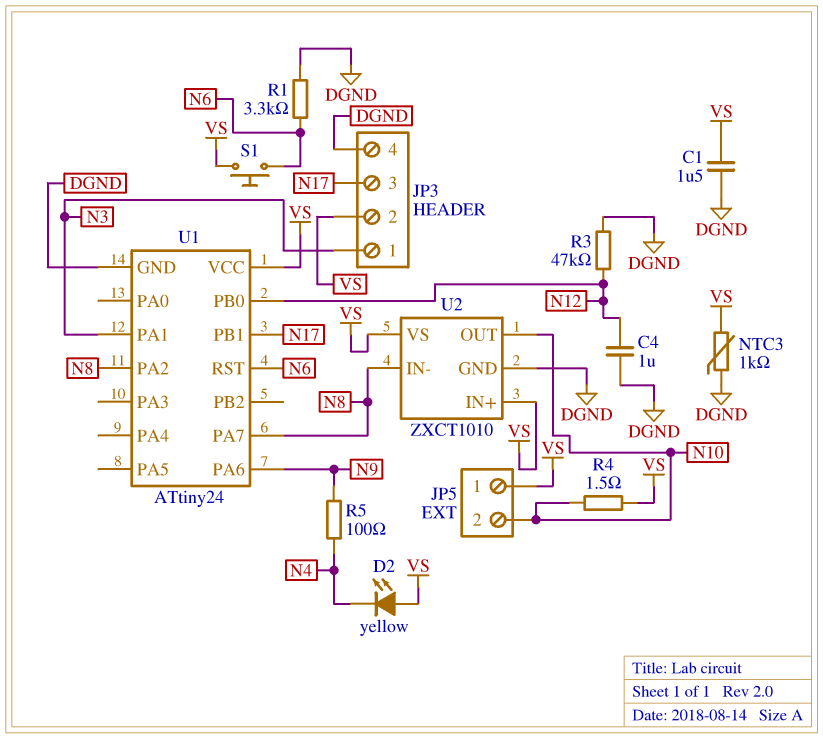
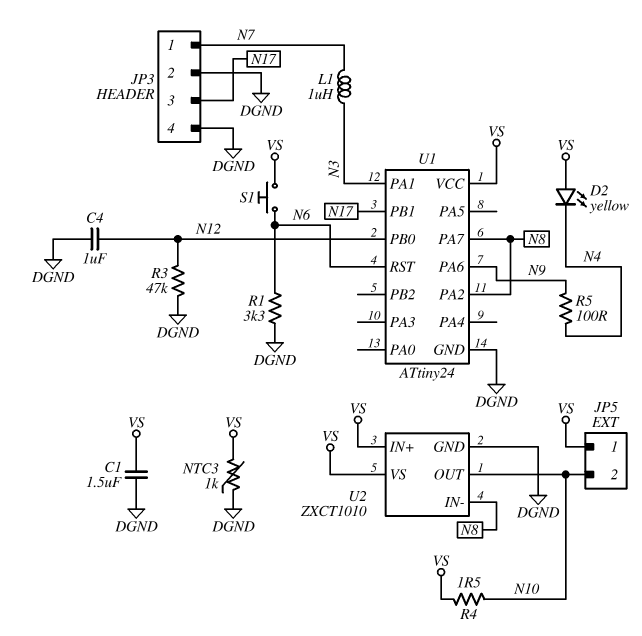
JP3 pin 1: N3 -> N7
JP3 pin 2: VS -> DGND
L1: none -> 1uH (N3, N7)

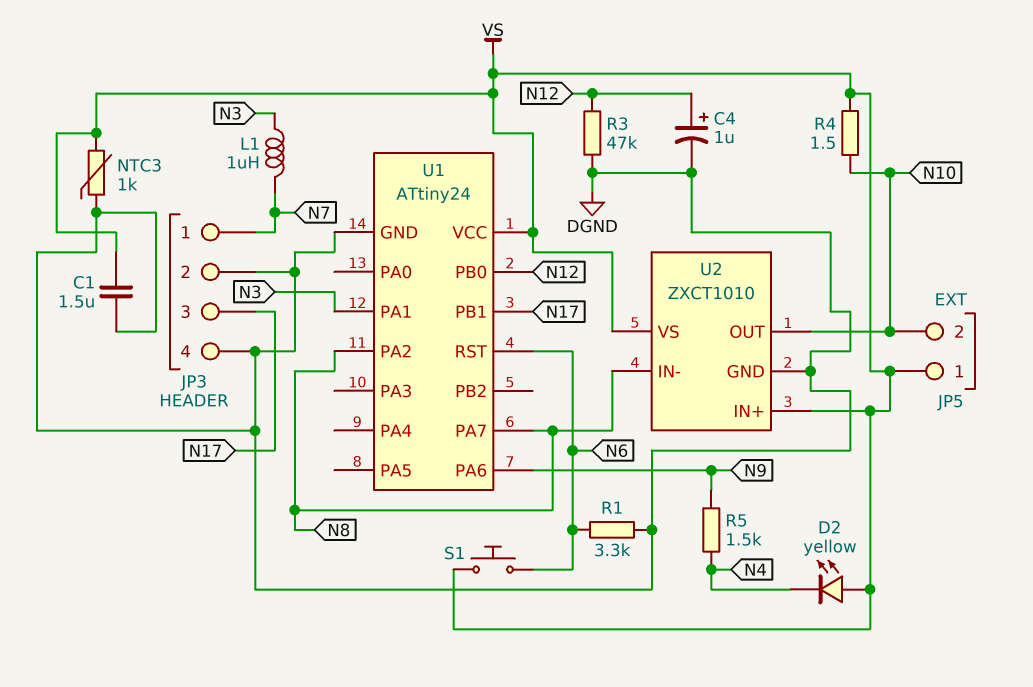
C4: 1uF (DGND, N12) -> 1uF (plus N12, minus DGND)
R5: 100 (N4, N9) -> 1.5k (N4, N9)

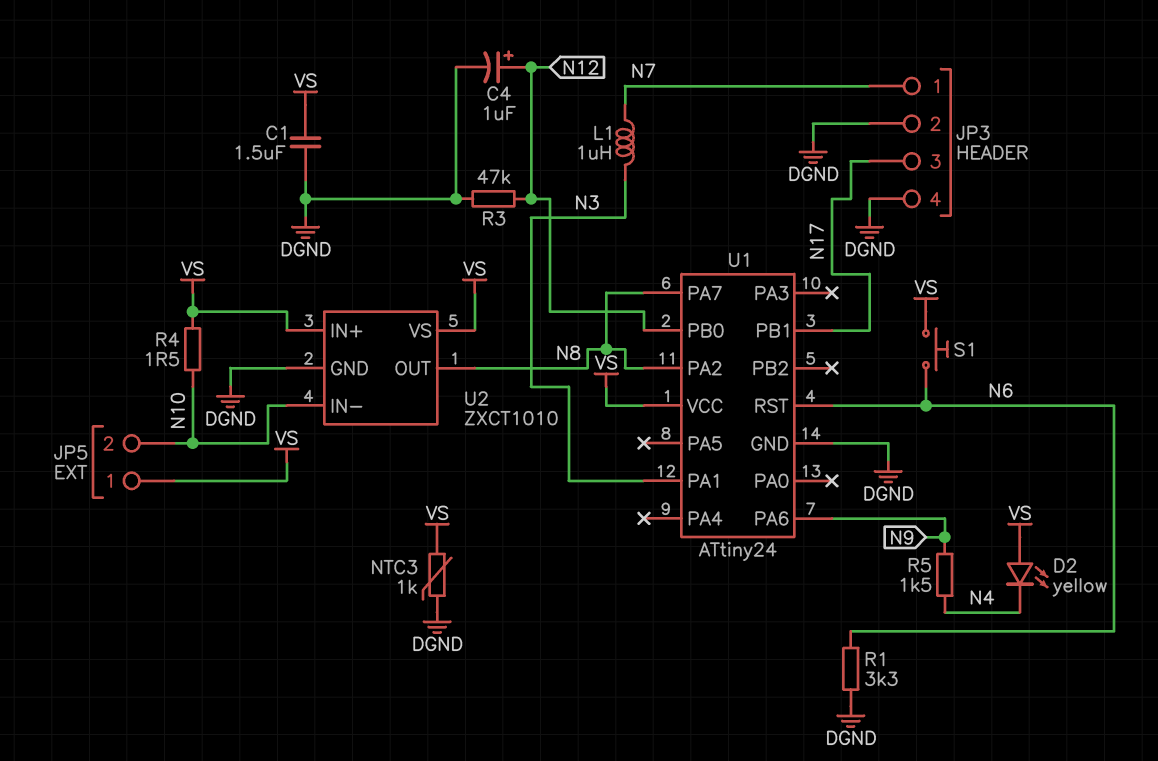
U2 pin IN-: N8 -> N10
U2 pin OUT: N10 -> N8

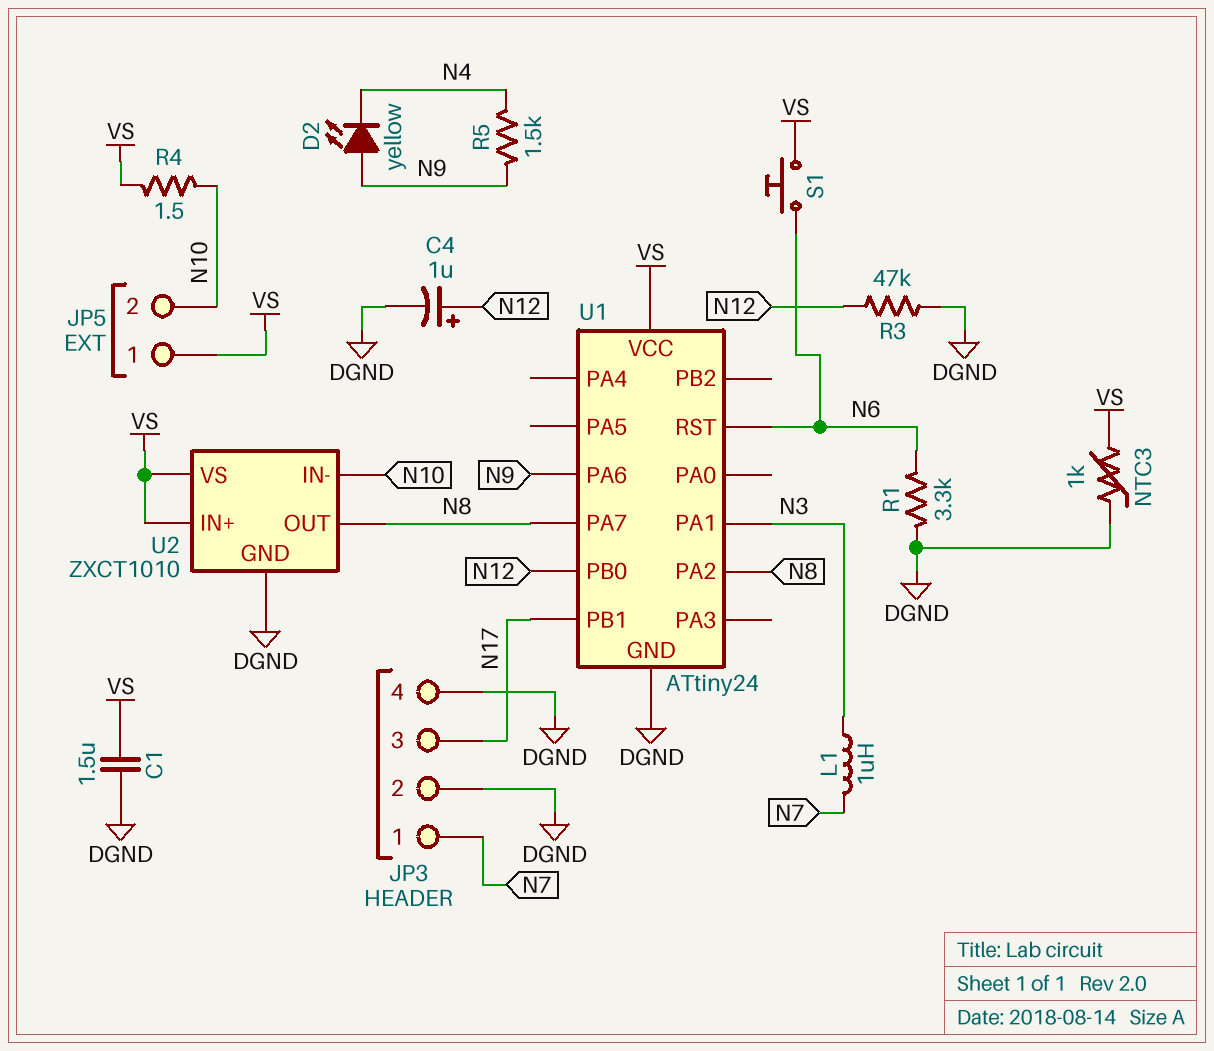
D2: LED yellow (A VS, K N4) -> LED yellow (A N9, K N4)

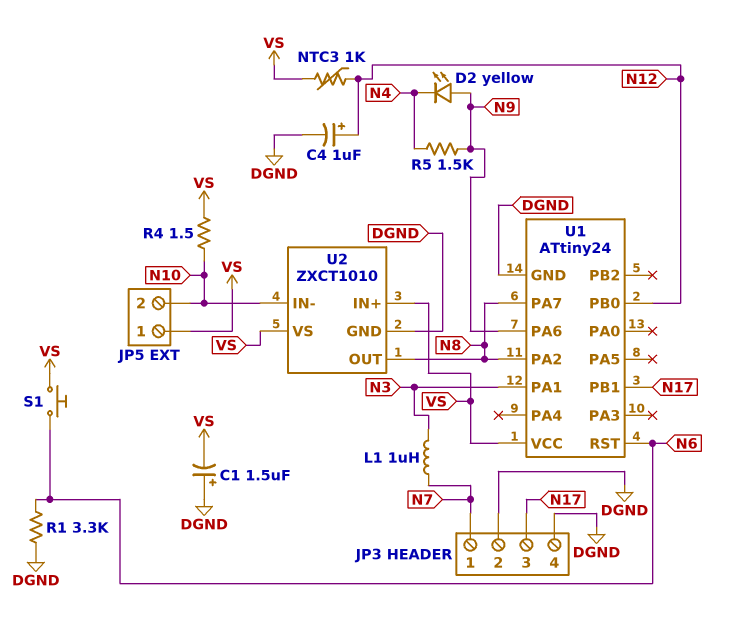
C1: 1.5uF (DGND, VS) -> 1.5uF (plus DGND, minus VS)
NTC3: 1k (DGND, VS) -> 1k (N12, VS)
R3: 47k (DGND, N12) -> none

